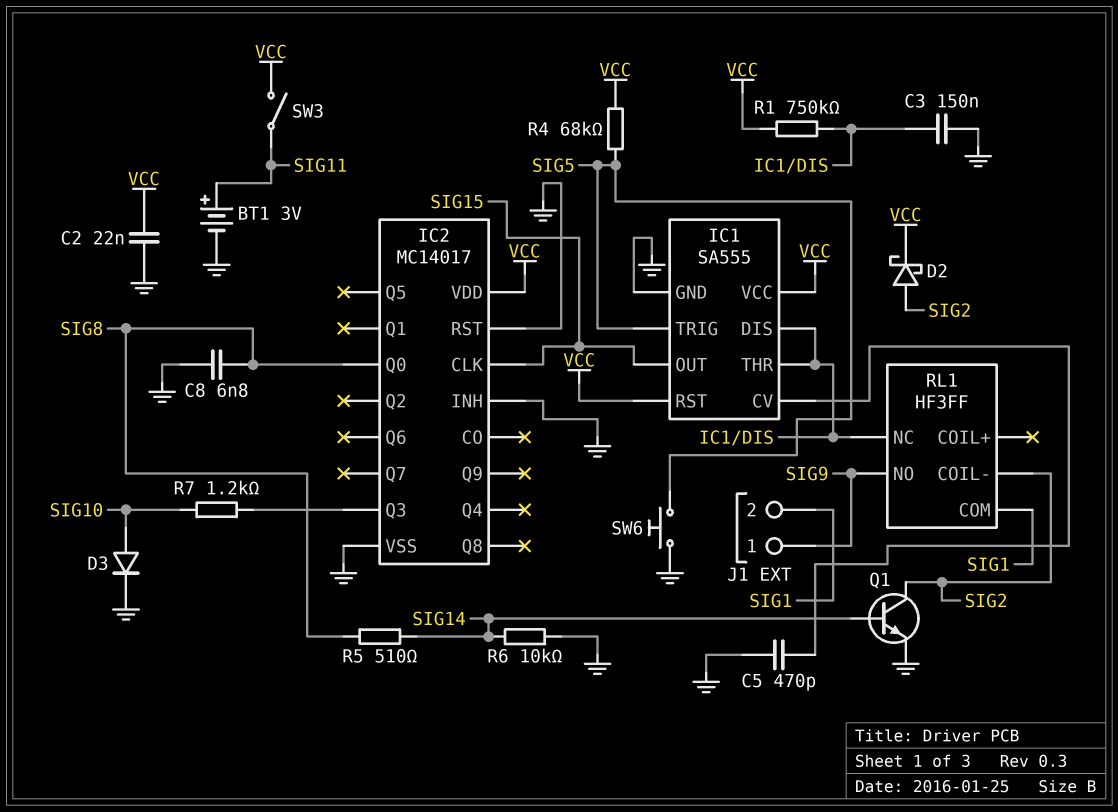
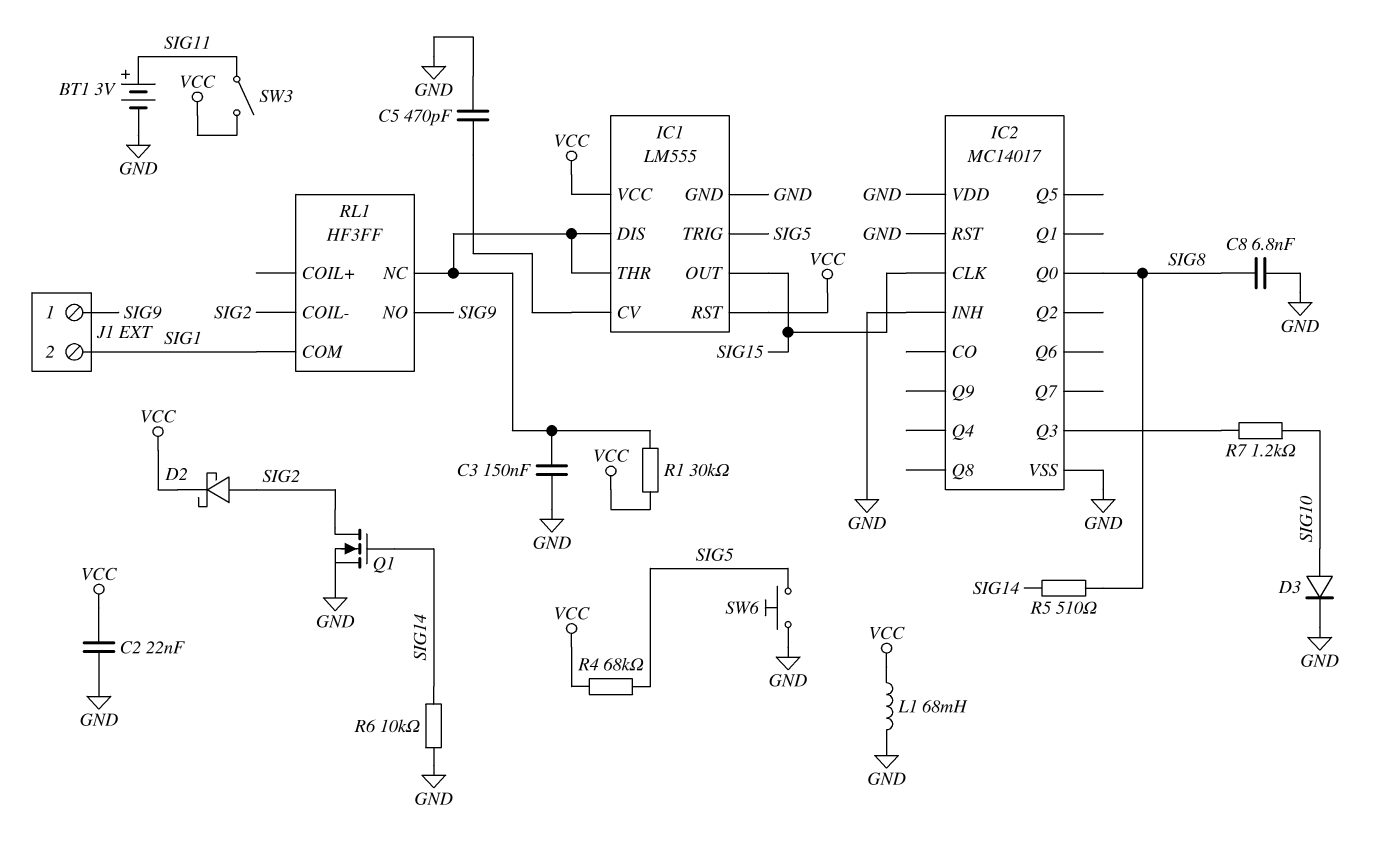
IC1: SA555 -> LM555
IC2 pin VDD: VCC -> GND
L1: none -> 68mH (GND, VCC)
Q1: NPN (B SIG14, C SIG2, E GND) -> NMOS (G SIG14, D SIG2, S GND)
R1: 750k (IC1/DIS, VCC) -> 30k (IC1/DIS, VCC)

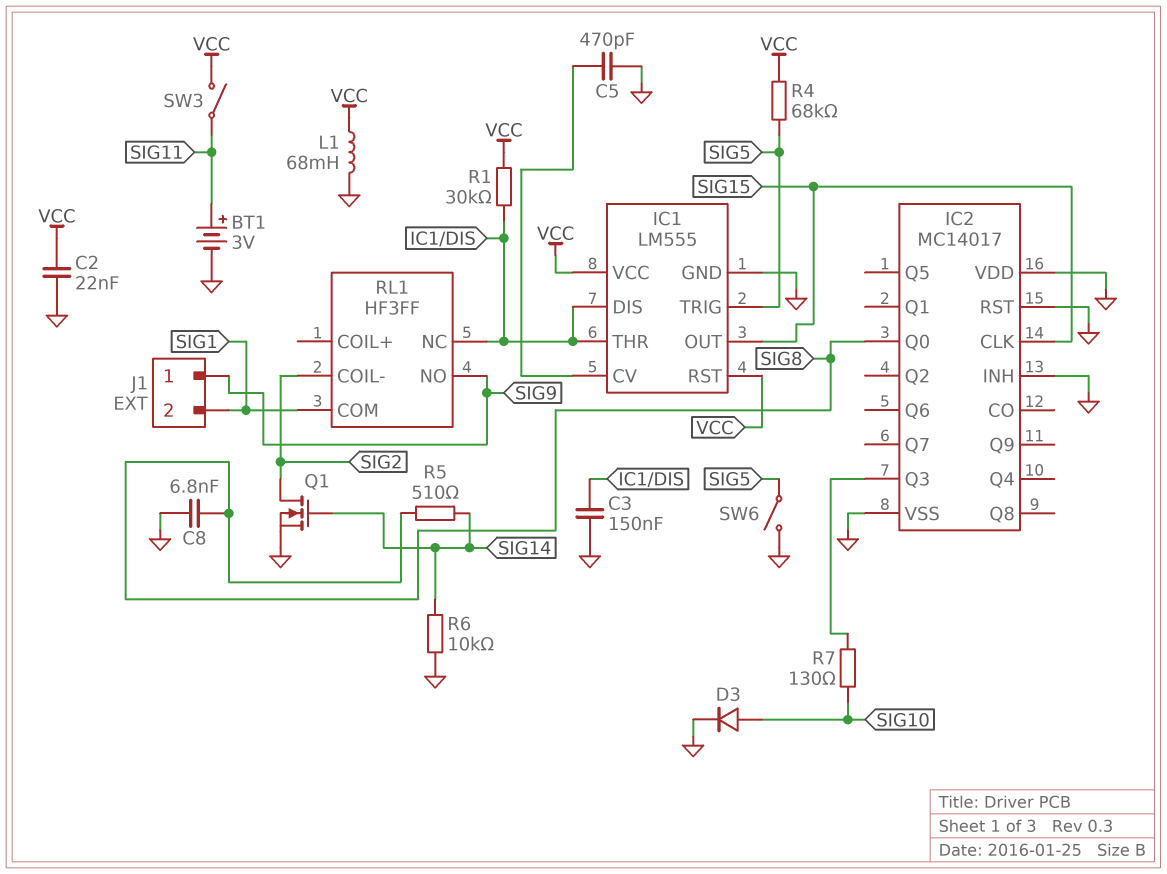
D2: schottky (A SIG2, K VCC) -> none
R7: 1.2k (IC2/Q3, SIG10) -> 130 (IC2/Q3, SIG10)
SW6: button (GND, SIG5) -> switch (GND, SIG5)

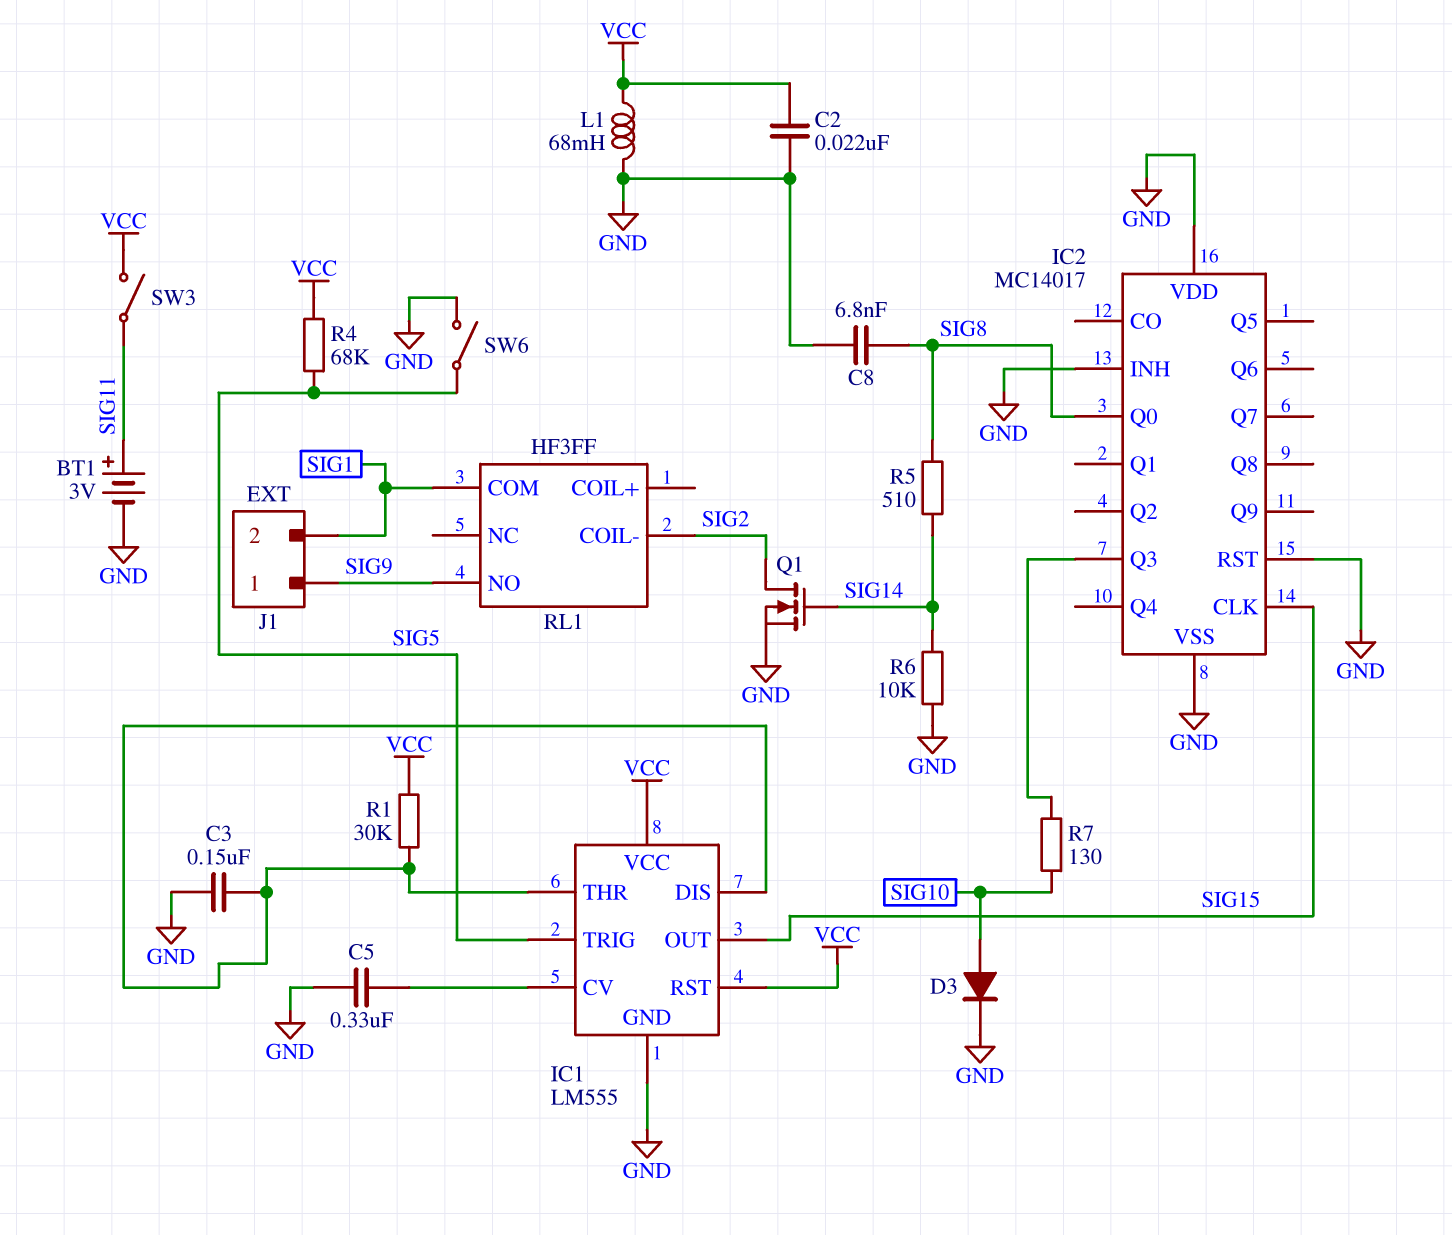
C5: 470pF (GND, IC1/CV) -> 330nF (GND, IC1/CV)
RL1 pin NC: IC1/DIS -> none

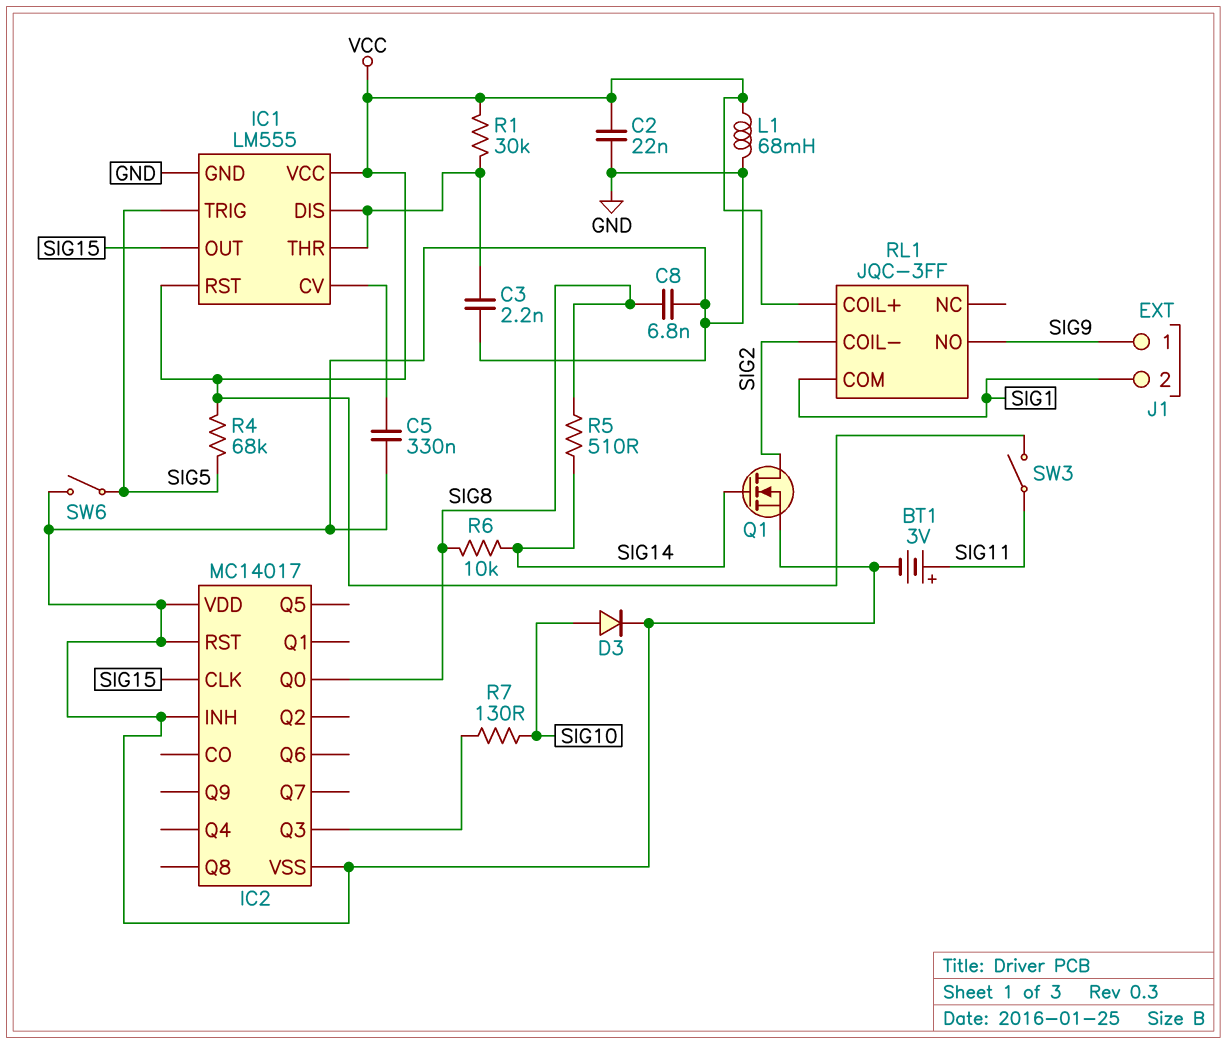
C3: 150nF (GND, IC1/DIS) -> 2.2nF (GND, IC1/DIS)
R6: 10k (GND, SIG14) -> 10k (SIG8, SIG14)
RL1: HF3FF -> JQC-3FF
RL1 pin COIL+: none -> VCC

